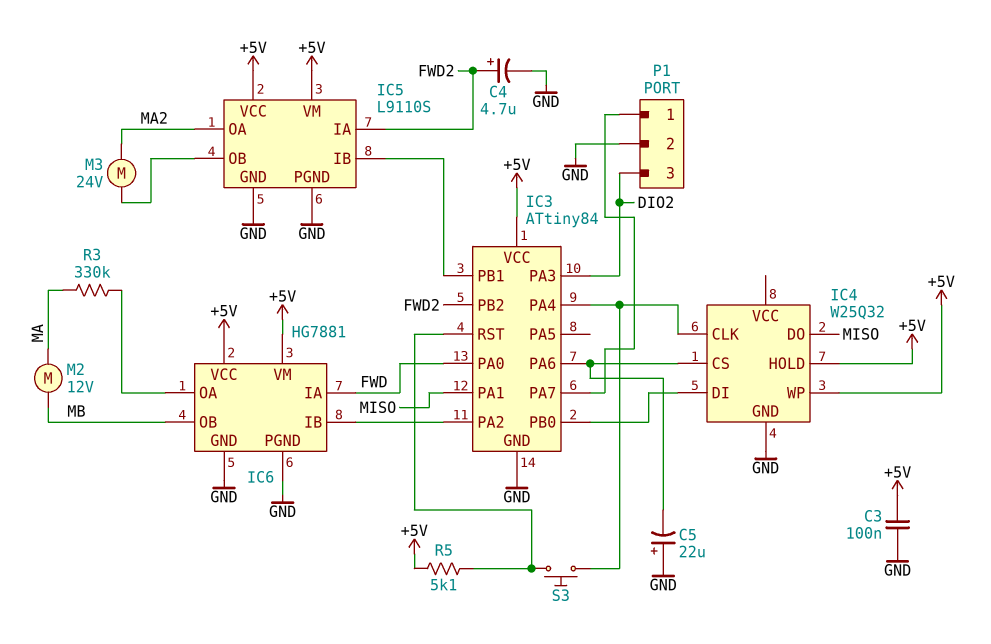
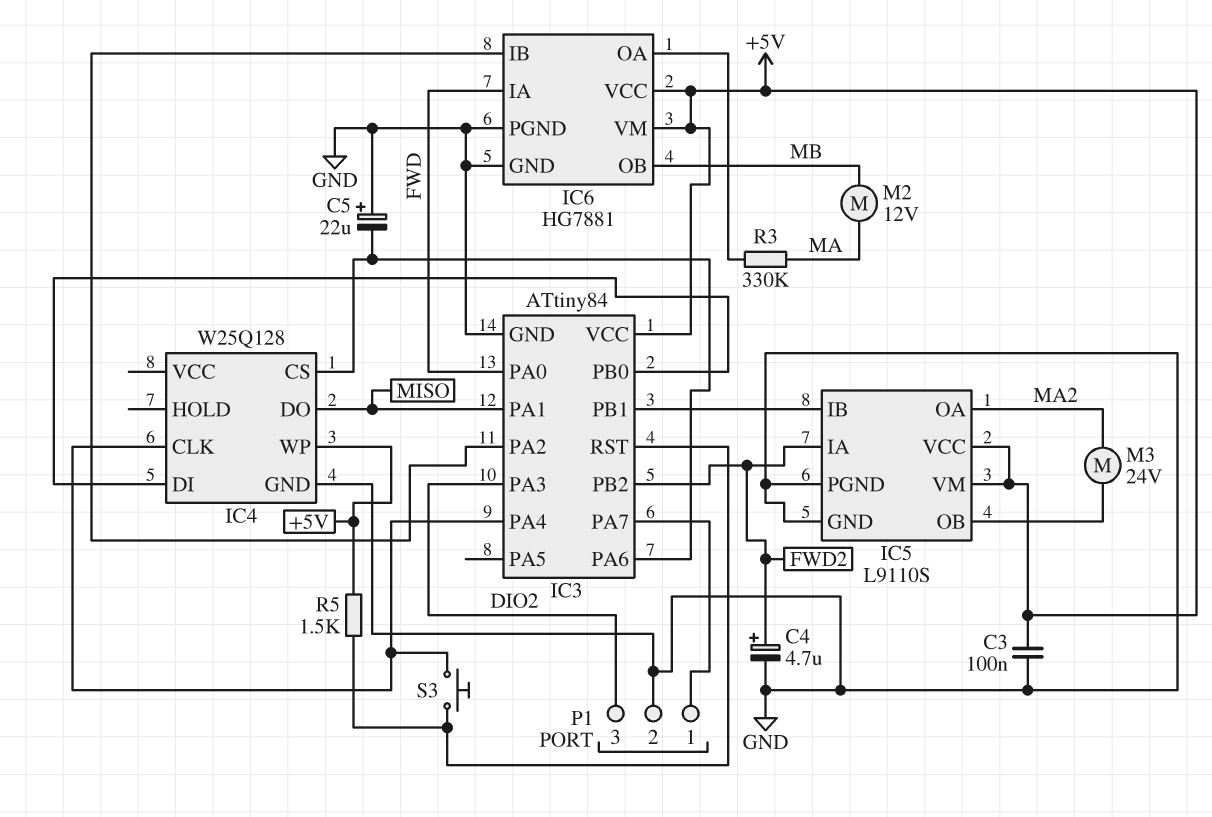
IC4: W25Q32 -> W25Q128
IC4 pin HOLD: +5V -> none
R5: 5.1k (+5V, IC3/RST) -> 1.5k (+5V, IC3/RST)

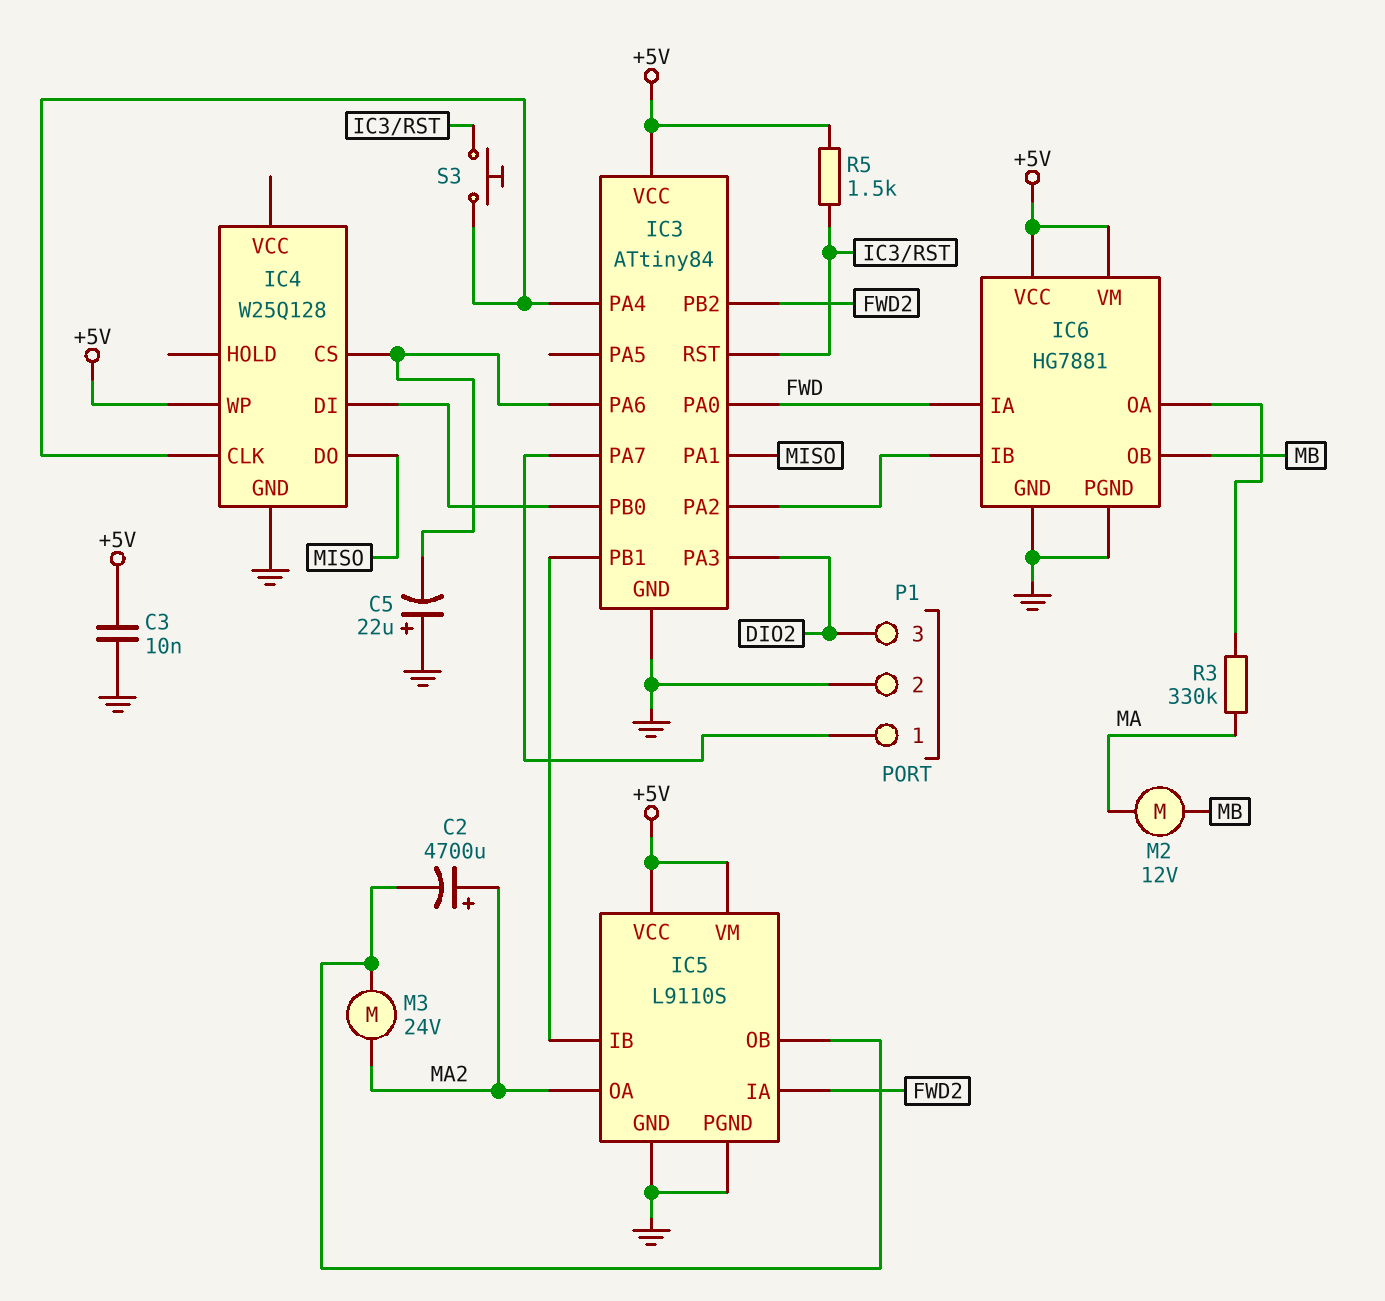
C2: none -> 4700uF (plus MA2, minus IC5/OB)
C3: 100nF (+5V, GND) -> 10nF (+5V, GND)
C4: 4.7uF (plus FWD2, minus GND) -> none

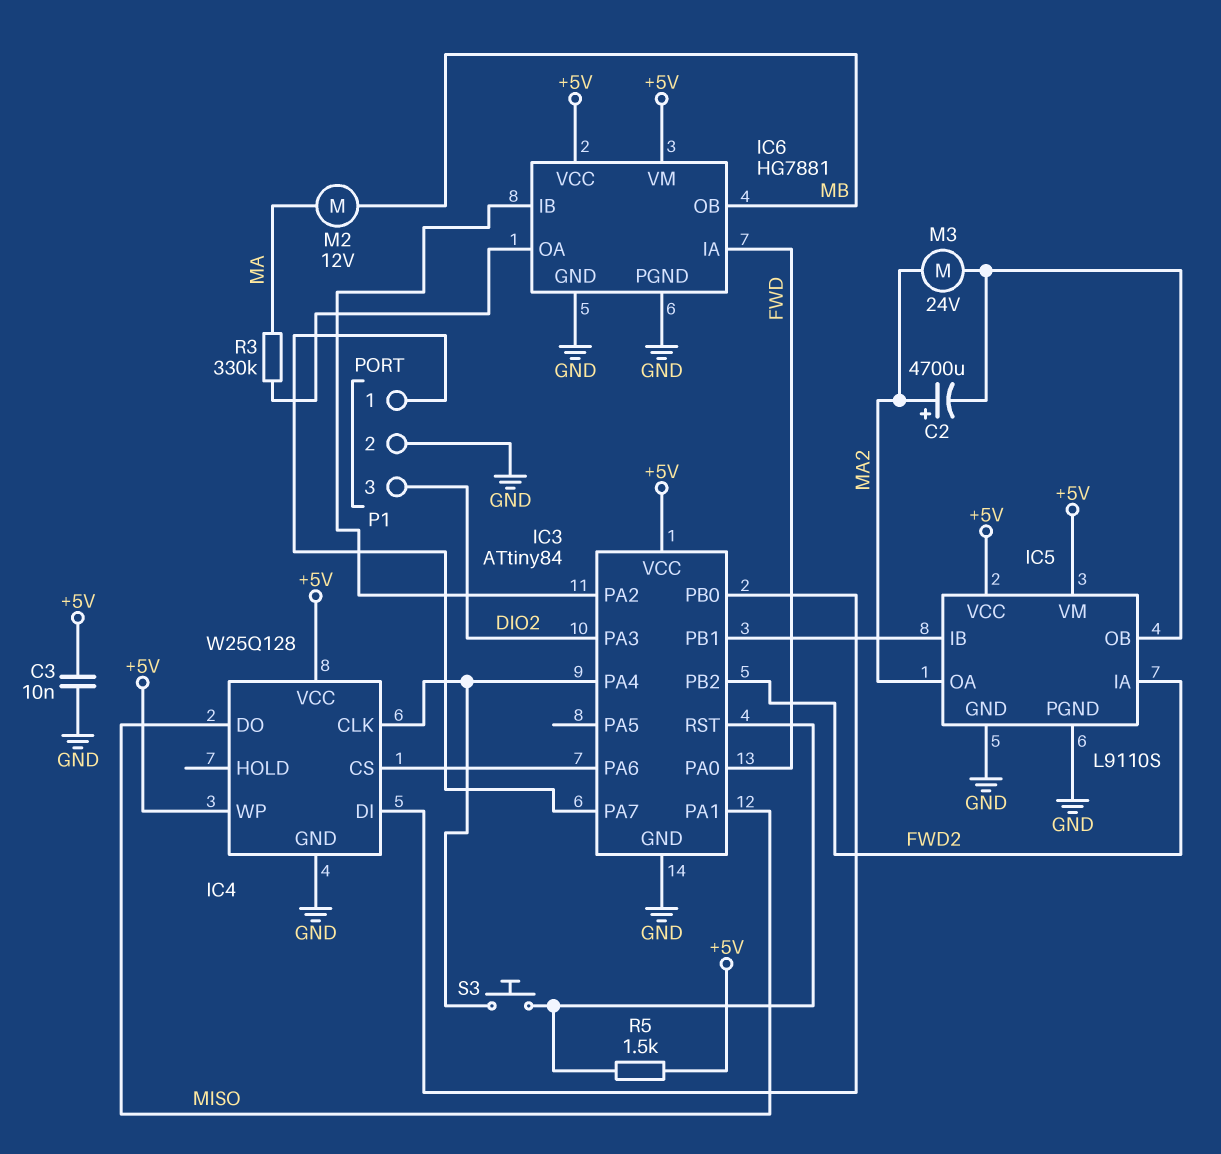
C5: 22uF (plus GND, minus IC3/PA6) -> none
IC4 pin VCC: none -> +5V

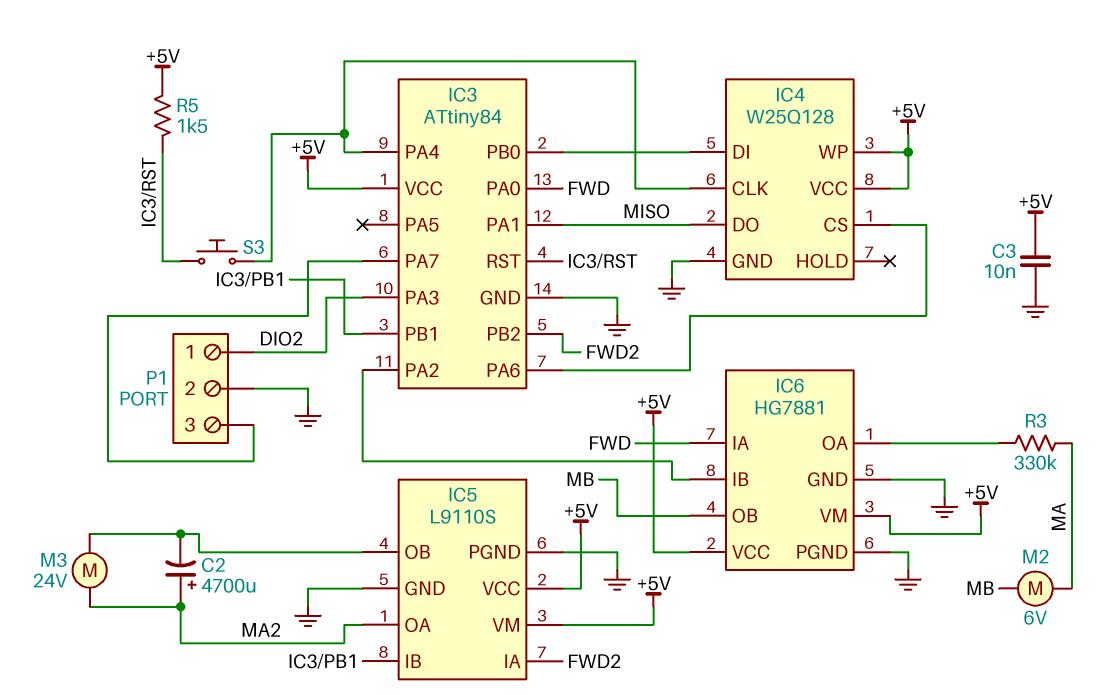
M2: motor 12V (MA, MB) -> motor 6V (MA, MB)
P1 pin 1: IC3/PA7 -> DIO2
P1 pin 3: DIO2 -> IC3/PA7

